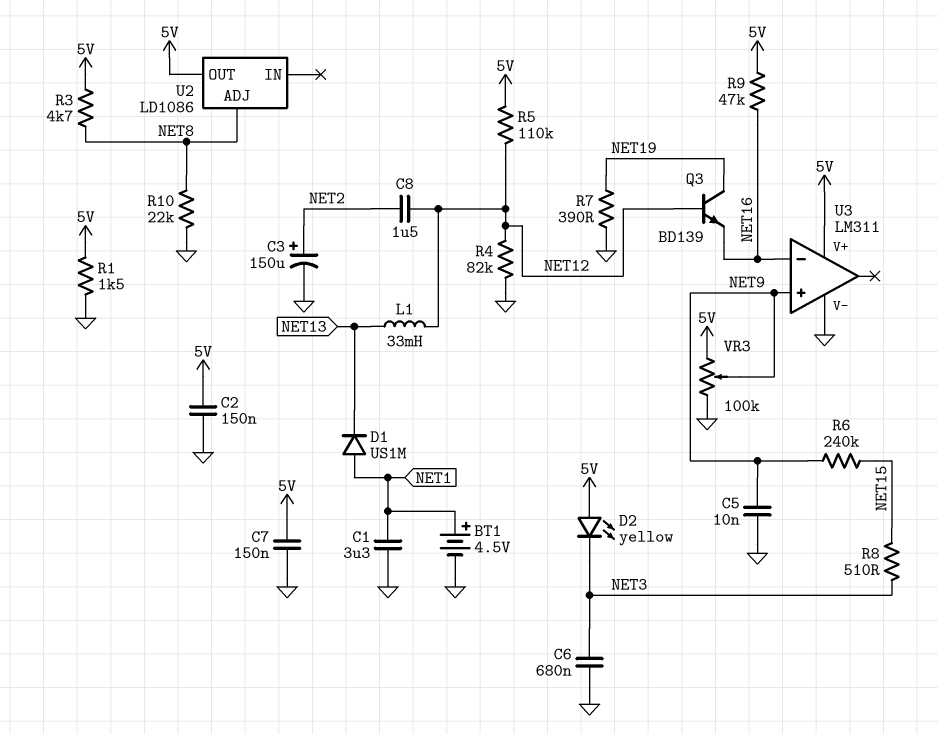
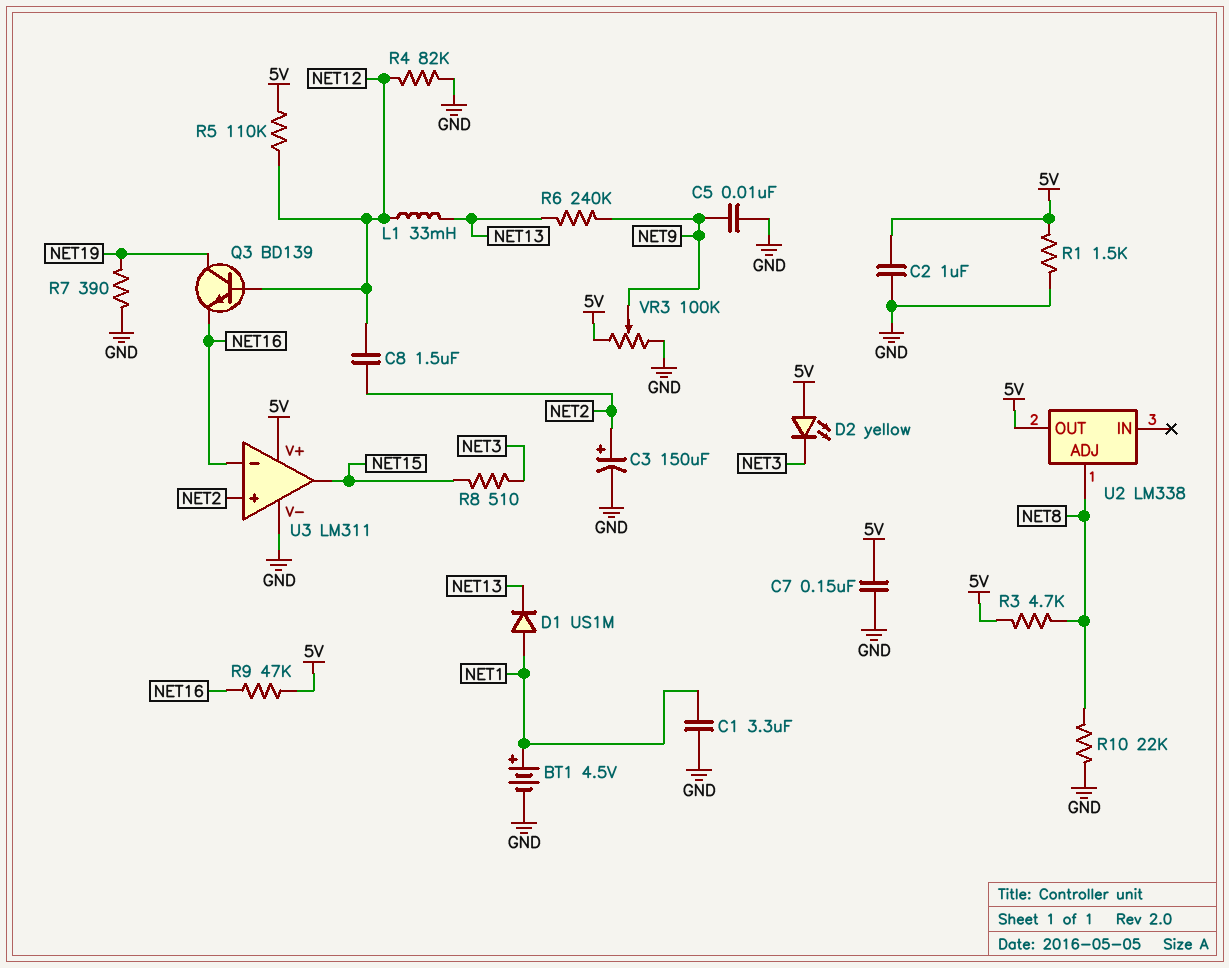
C2: 150nF (5V, GND) -> 1uF (5V, GND)
C6: 680nF (GND, NET3) -> none
R6: 240k (NET9, NET15) -> 240k (NET9, NET13)
U2: LD1086 -> LM338
U3 pin in+: NET9 -> NET2
U3 pin out: none -> NET15

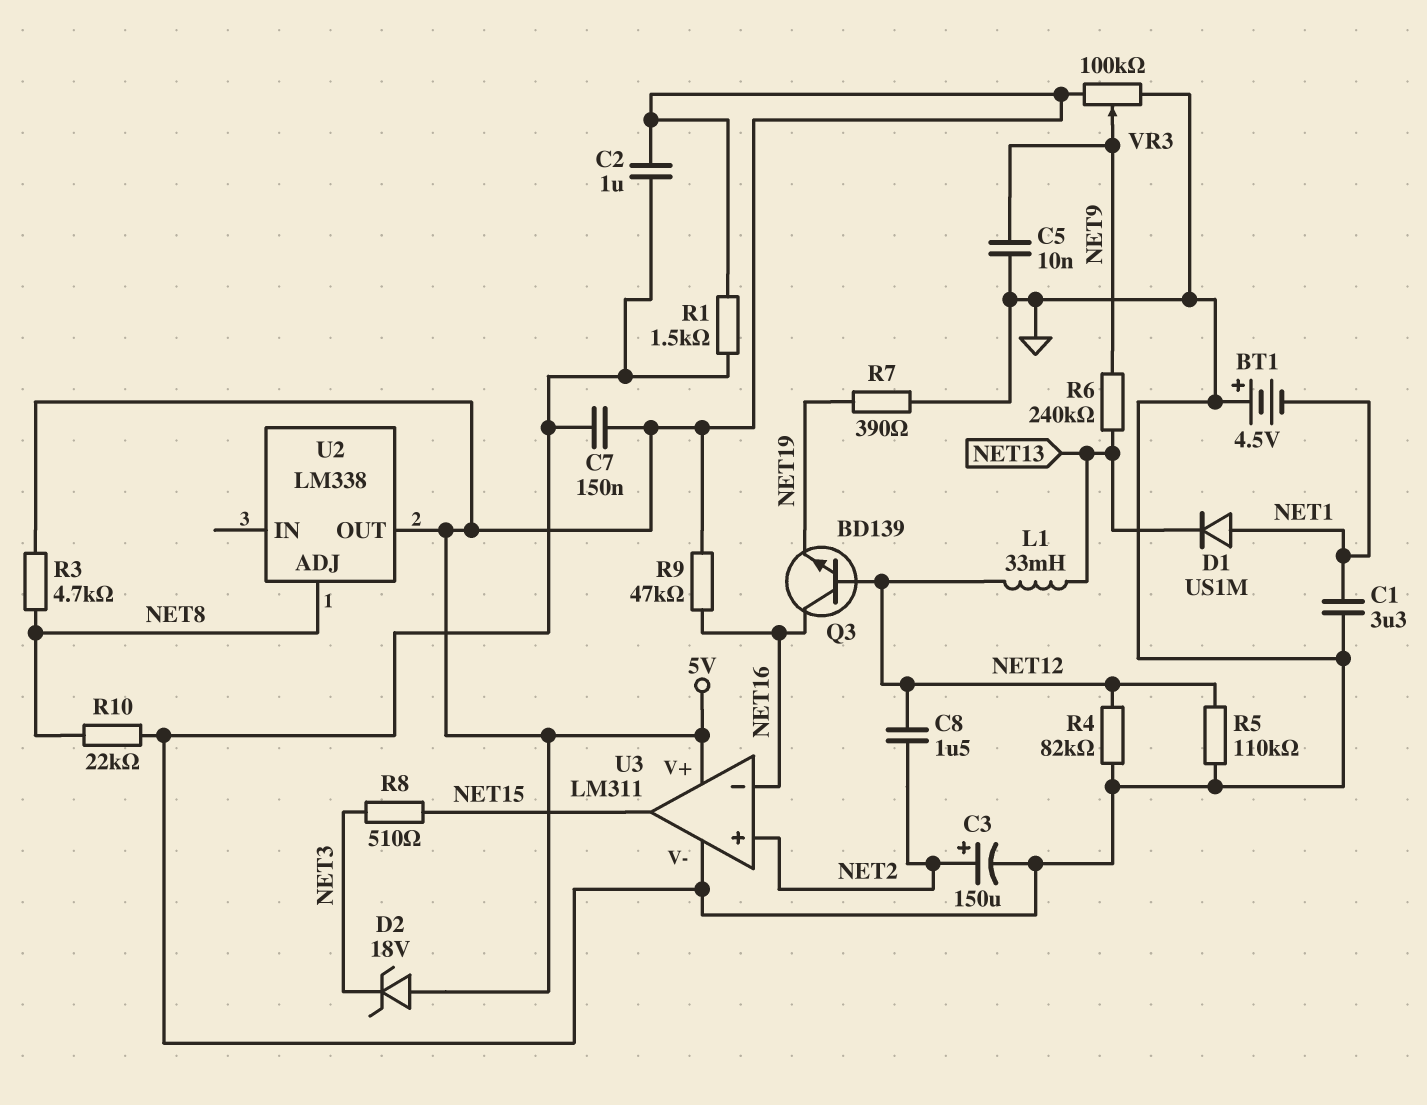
BT1: 4.5V (plus NET1, minus GND) -> 4.5V (plus GND, minus NET1)
D2: LED yellow (A 5V, K NET3) -> zener 18V (A 5V, K NET3)
Q3: NPN BD139 (B NET12, C NET19, E NET16) -> NPN BD139 (B NET12, C NET16, E NET19)
R5: 110k (5V, NET12) -> 110k (GND, NET12)

